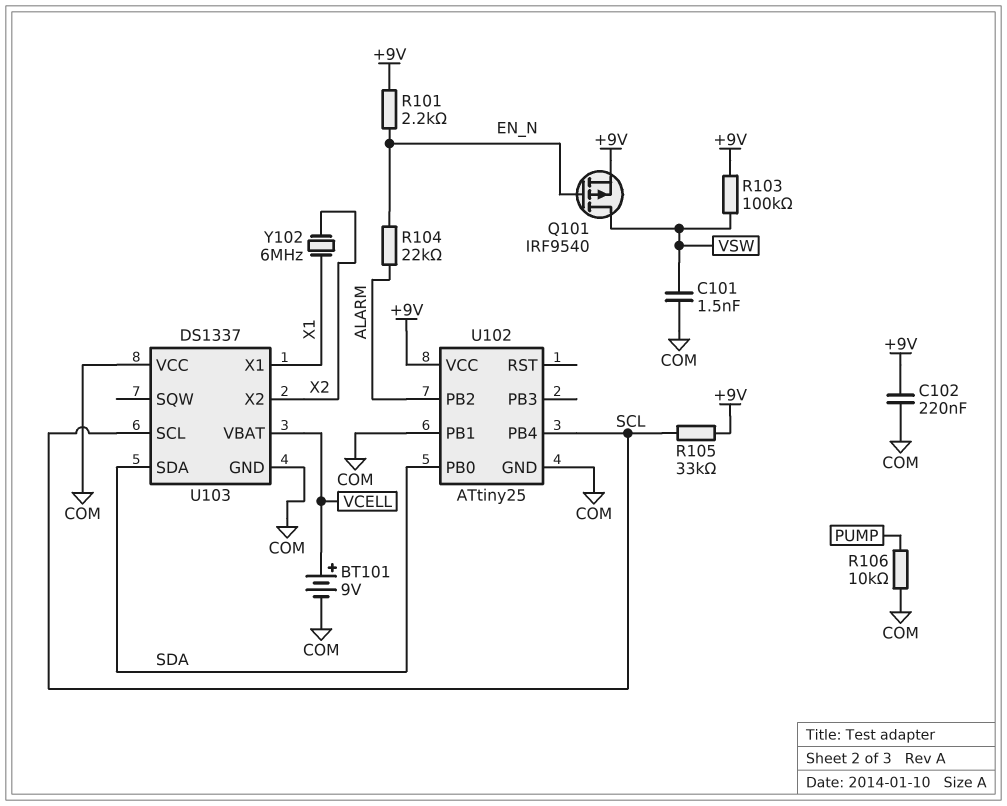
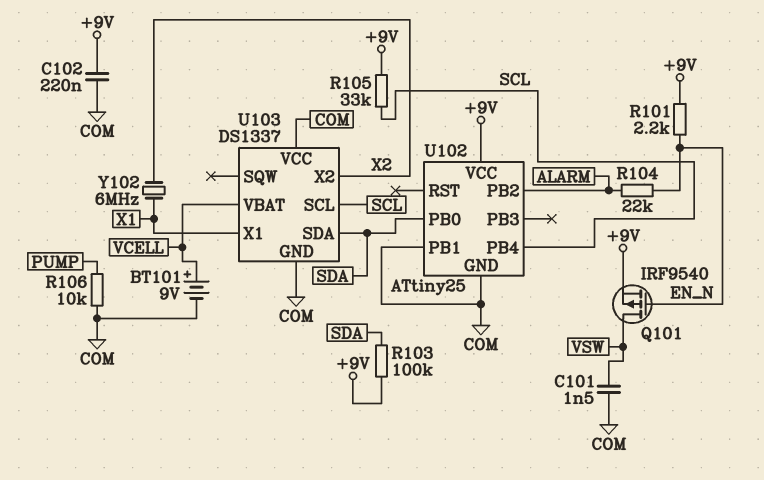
R103: 100k (+9V, VSW) -> 100k (+9V, SDA)

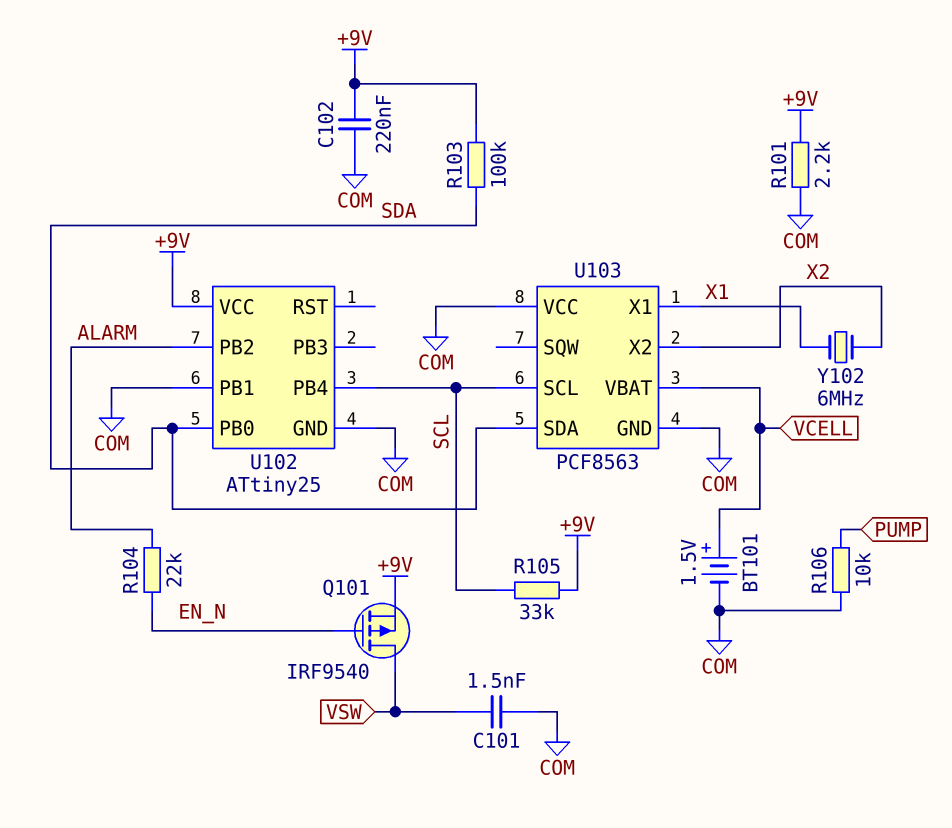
BT101: 9V (plus VCELL, minus COM) -> 1.5V (plus VCELL, minus COM)
R101: 2.2k (+9V, EN_N) -> 2.2k (+9V, COM)
U103: DS1337 -> PCF8563

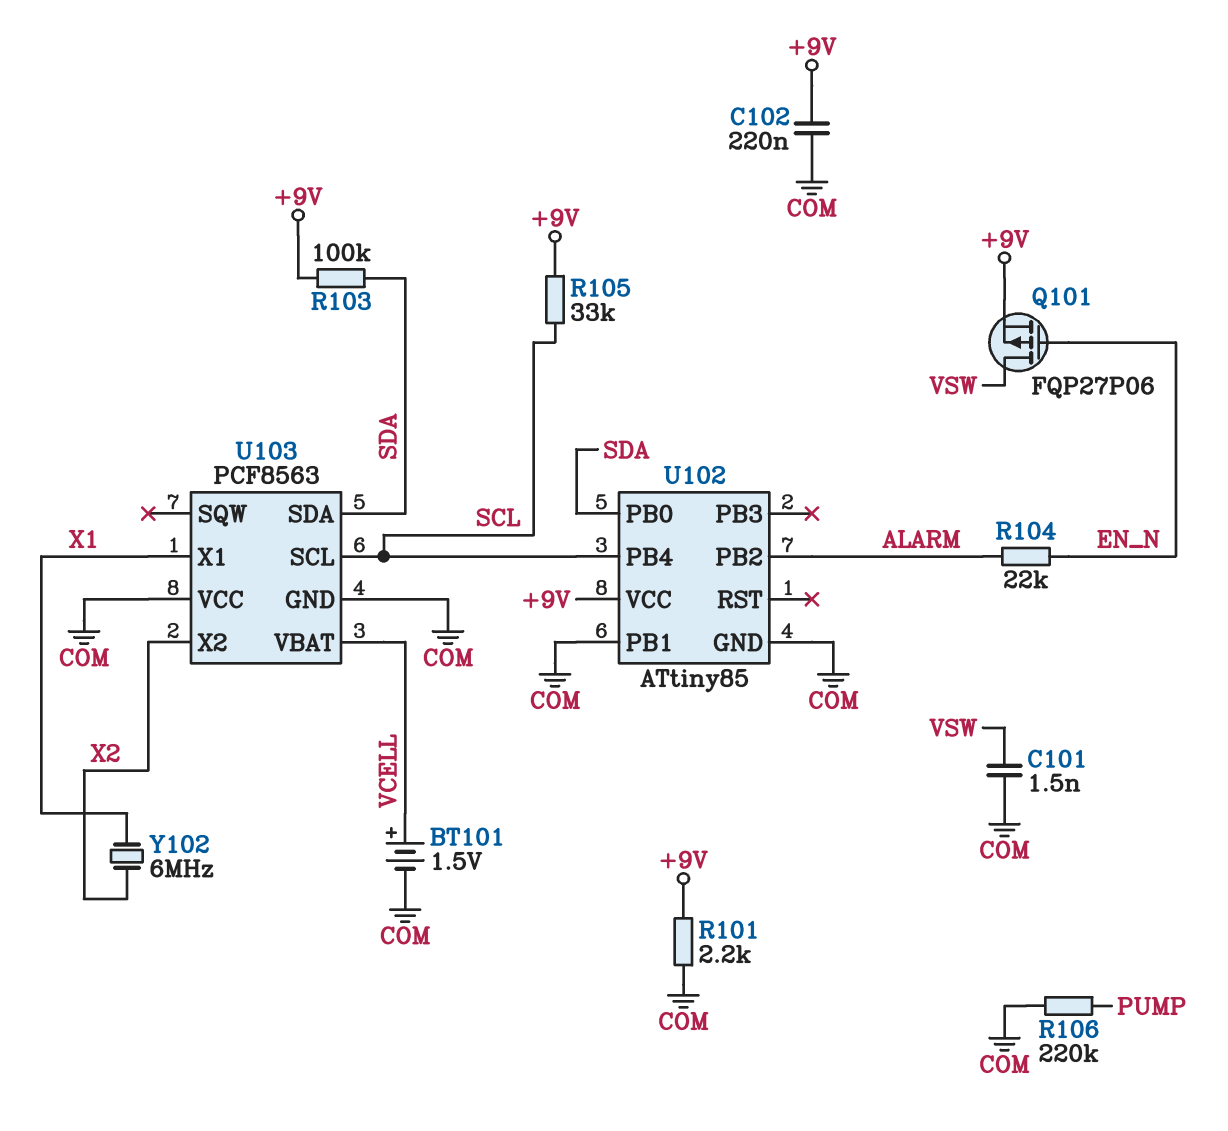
Q101: PMOS IRF9540 (G EN_N, D VSW, S +9V) -> PMOS FQP27P06 (G EN_N, D VSW, S +9V)
R106: 10k (COM, PUMP) -> 220k (COM, PUMP)
U102: ATtiny25 -> ATtiny85

